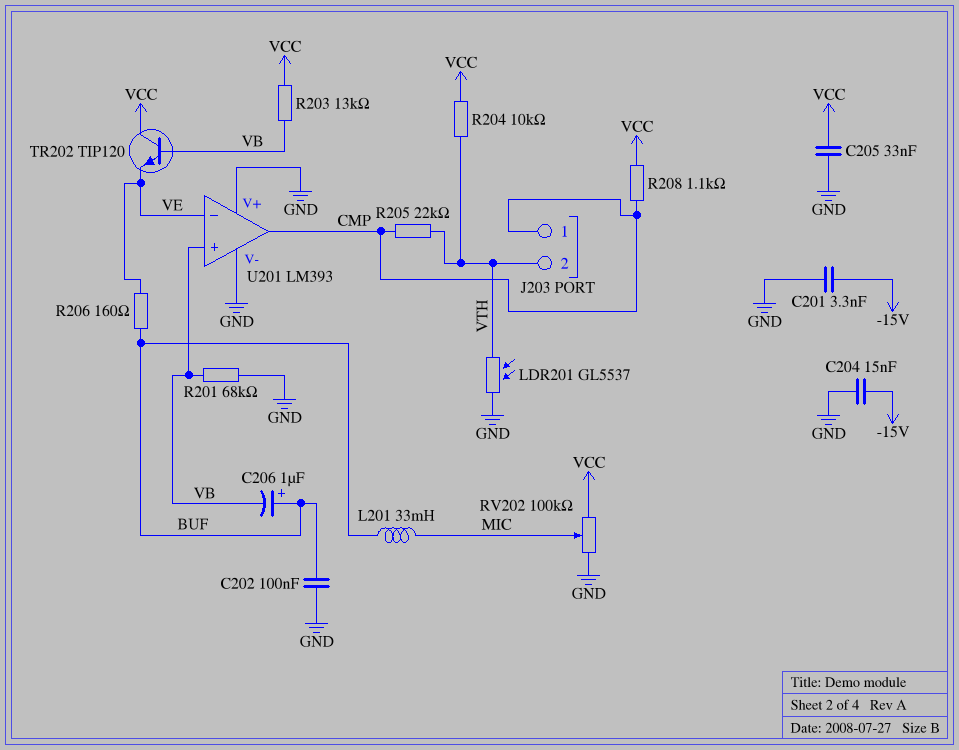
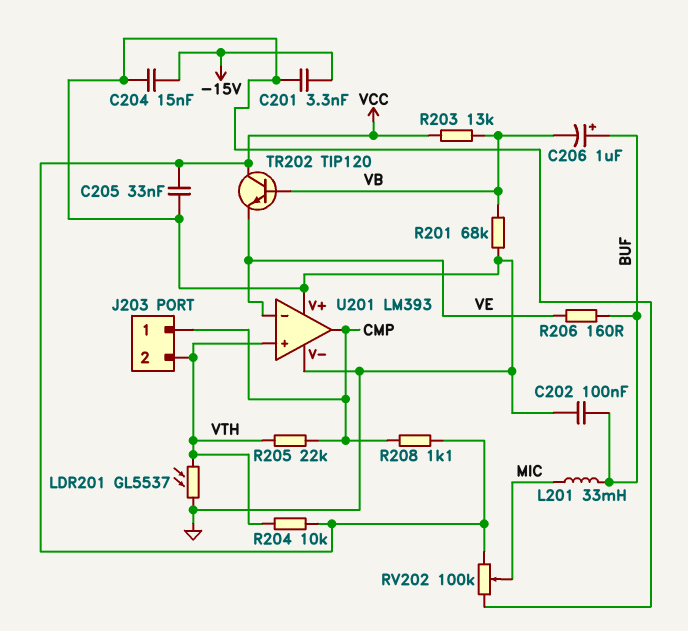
U201 pin in+: VB -> VTH

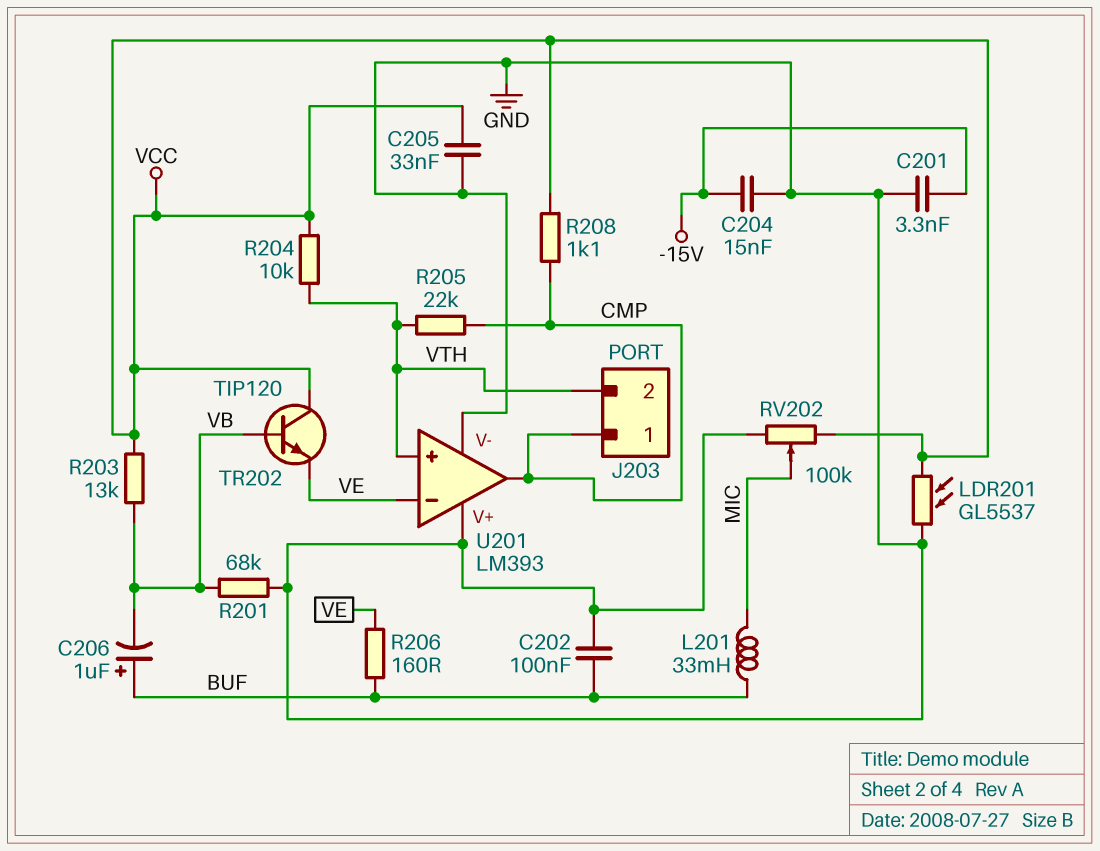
LDR201: GL5537 (GND, VTH) -> GL5537 (GND, VCC)

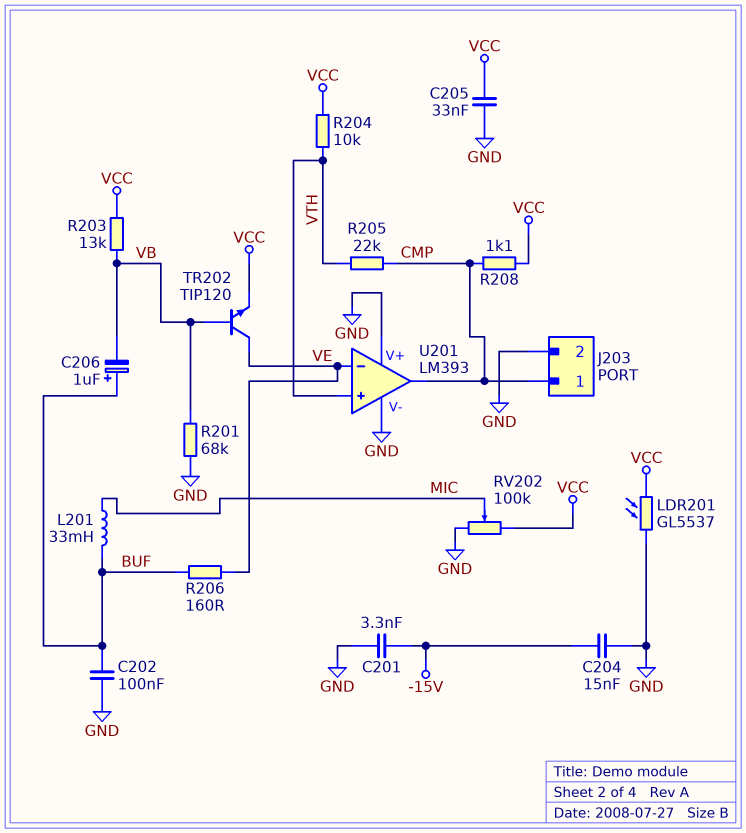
J203 pin 2: VTH -> GND
TR202: NPN TIP120 (B VB, C VCC, E VE) -> NPN TIP120 (B VB, C VE, E VCC)

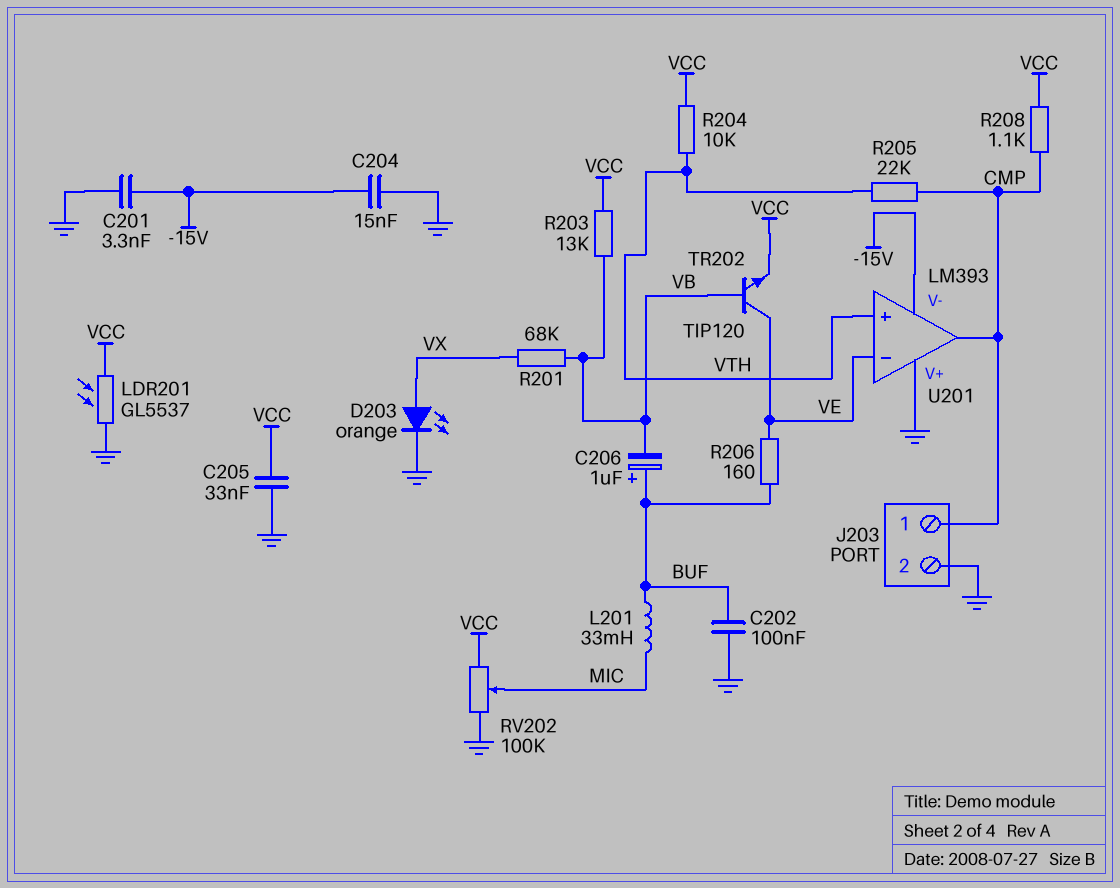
D203: none -> LED orange (A VX, K GND)
R201: 68k (GND, VB) -> 68k (VB, VX)
U201 pin V-: GND -> -15V

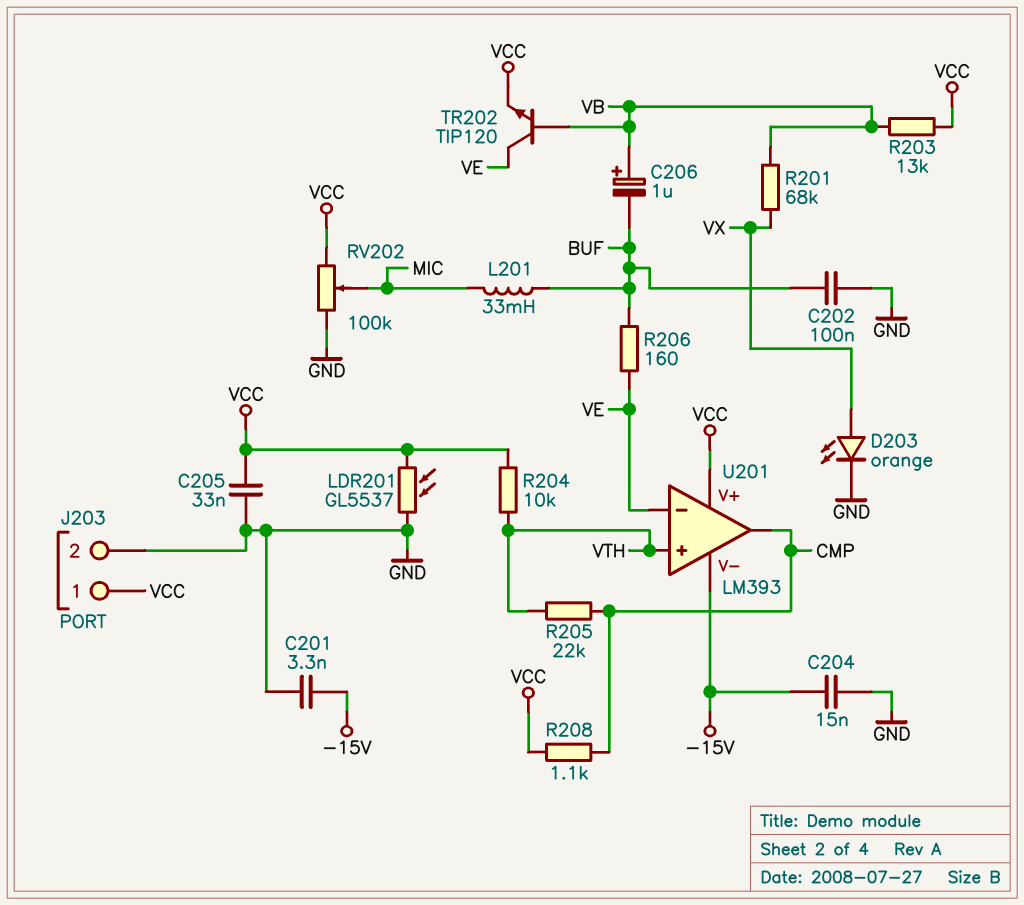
C206: 1uF (plus BUF, minus VB) -> 1uF (plus VB, minus BUF)
J203 pin 1: CMP -> VCC
U201 pin V+: GND -> VCC

